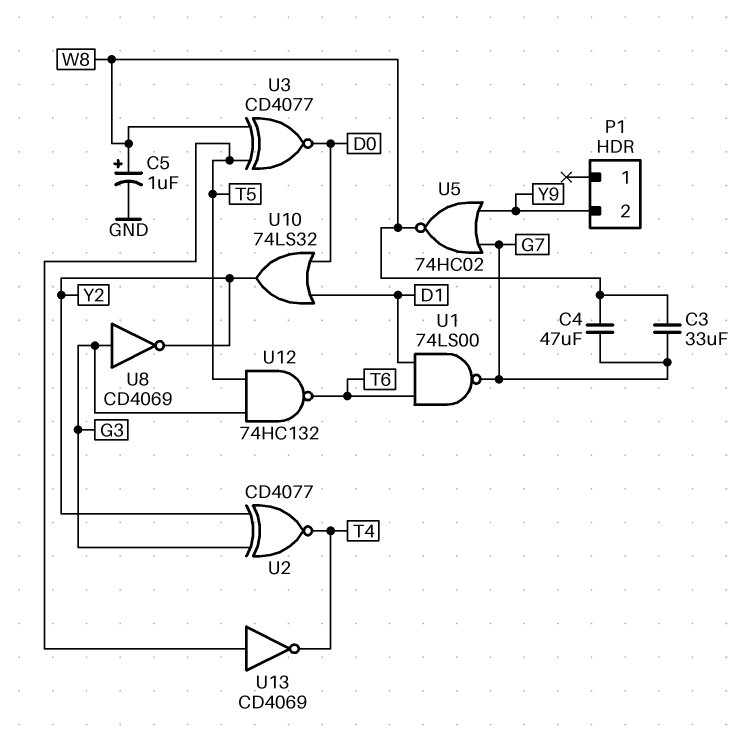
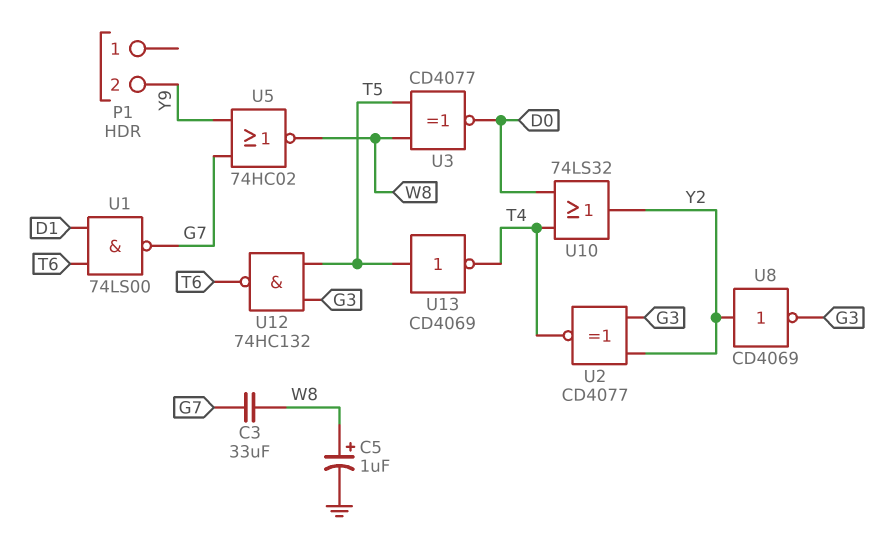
C4: 47uF (G7, W8) -> none
U8: NOT CD4069 (in G3, out Y2) -> NOT CD4069 (in Y2, out G3)
U10: OR 74LS32 (in D0, in D1, out Y2) -> OR 74LS32 (in D0, in T4, out Y2)

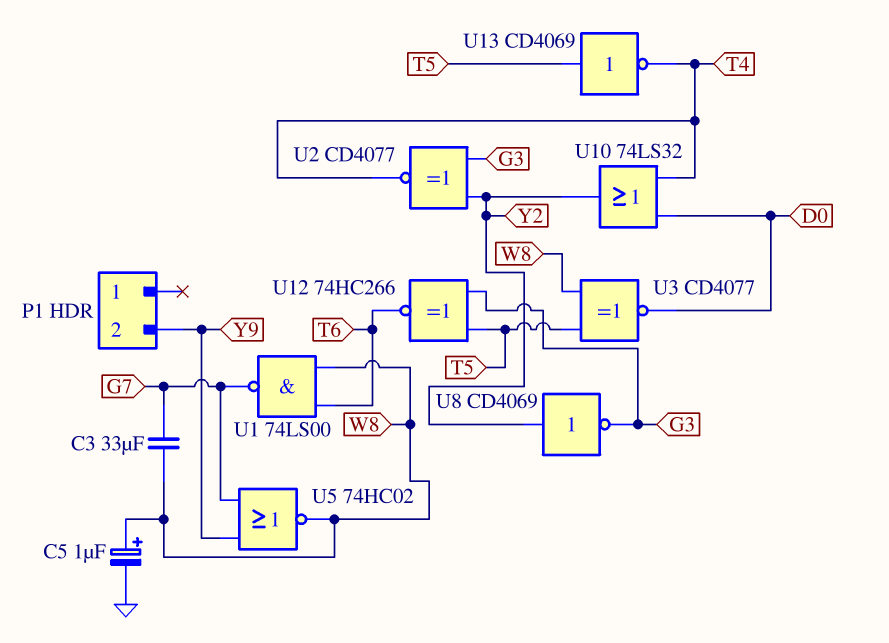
U1: NAND 74LS00 (in D1, in T6, out G7) -> NAND 74LS00 (in T6, in W8, out G7)
U12: NAND 74HC132 (in G3, in T5, out T6) -> XNOR 74HC266 (in G3, in T5, out T6)

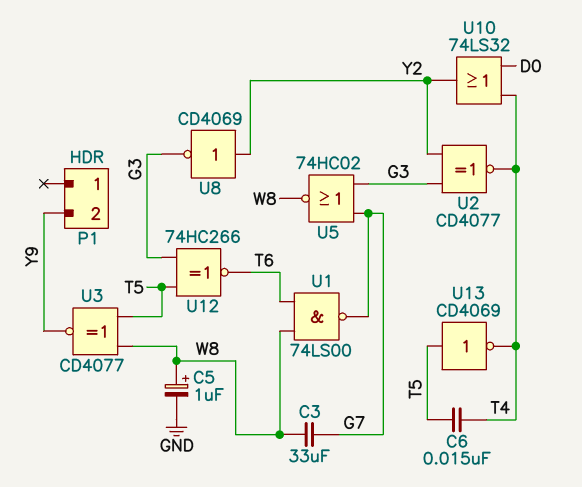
C6: none -> 15nF (T4, T5)
U3: XNOR CD4077 (in T5, in W8, out D0) -> XNOR CD4077 (in T5, in W8, out Y9)
U5: NOR 74HC02 (in G7, in Y9, out W8) -> NOR 74HC02 (in G3, in G7, out W8)

